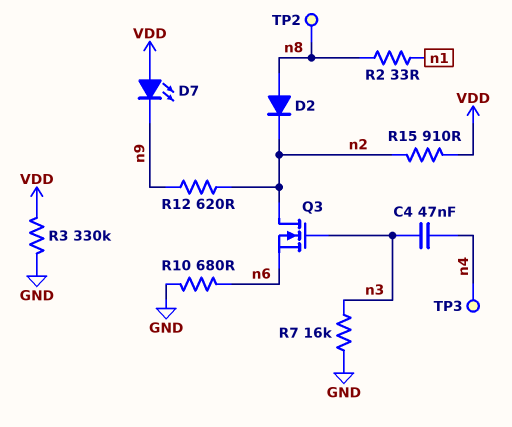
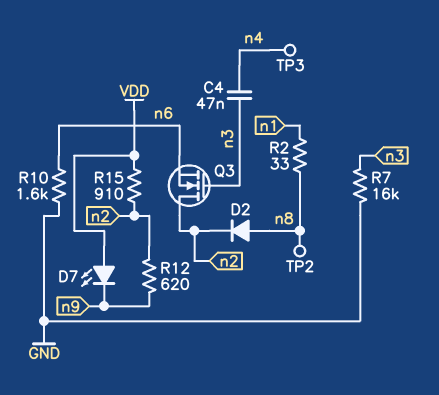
R3: 330k (GND, VDD) -> none
R10: 680 (GND, n6) -> 1.6k (GND, n6)

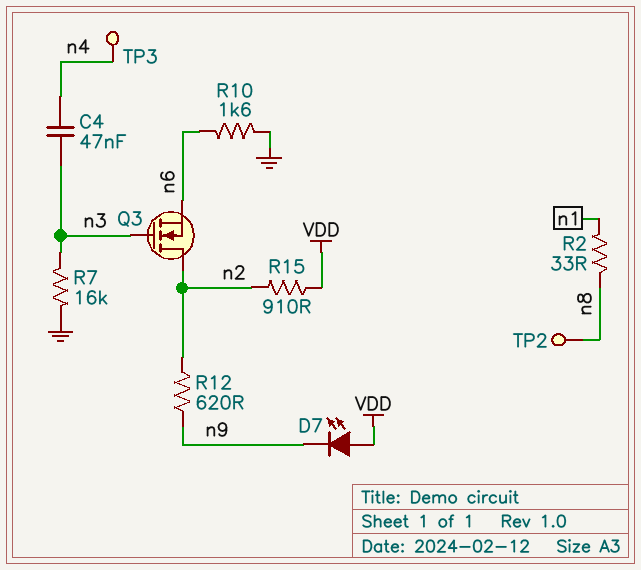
D2: diode (A n8, K n2) -> none

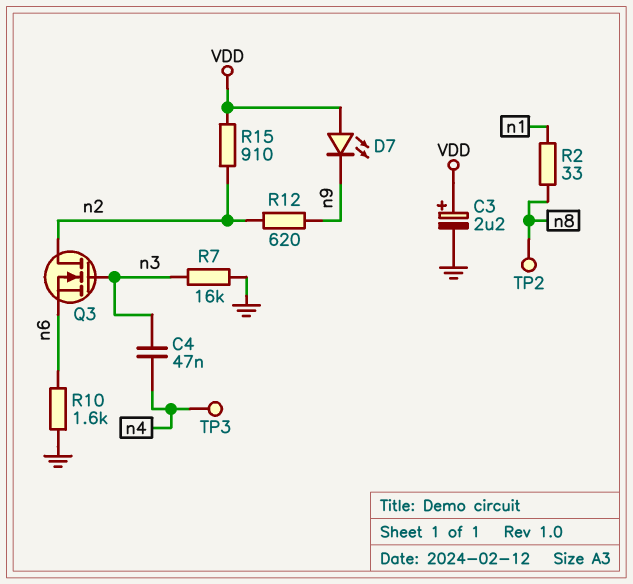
C3: none -> 2.2uF (plus VDD, minus GND)

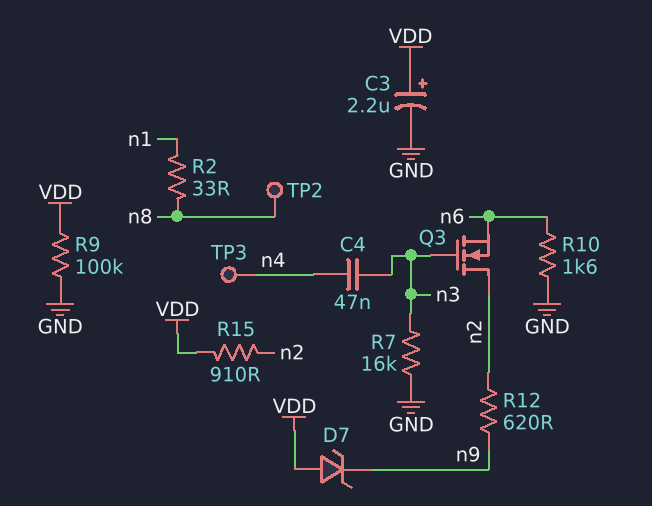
D7: LED (A VDD, K n9) -> zener (A VDD, K n9)
R9: none -> 100k (GND, VDD)

